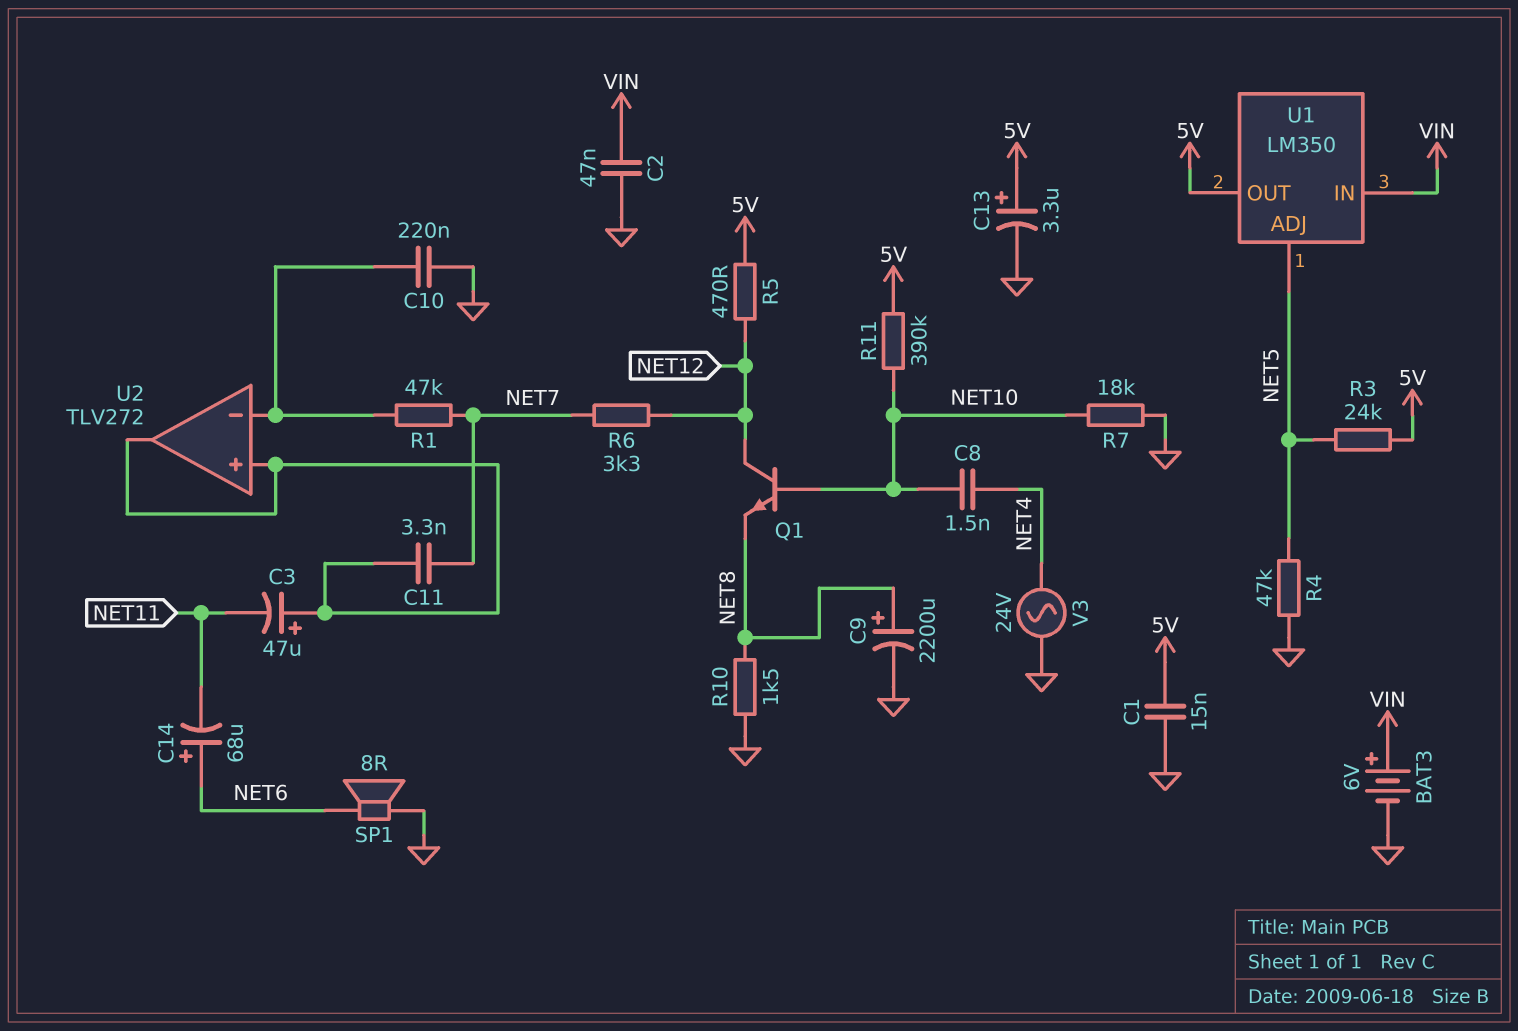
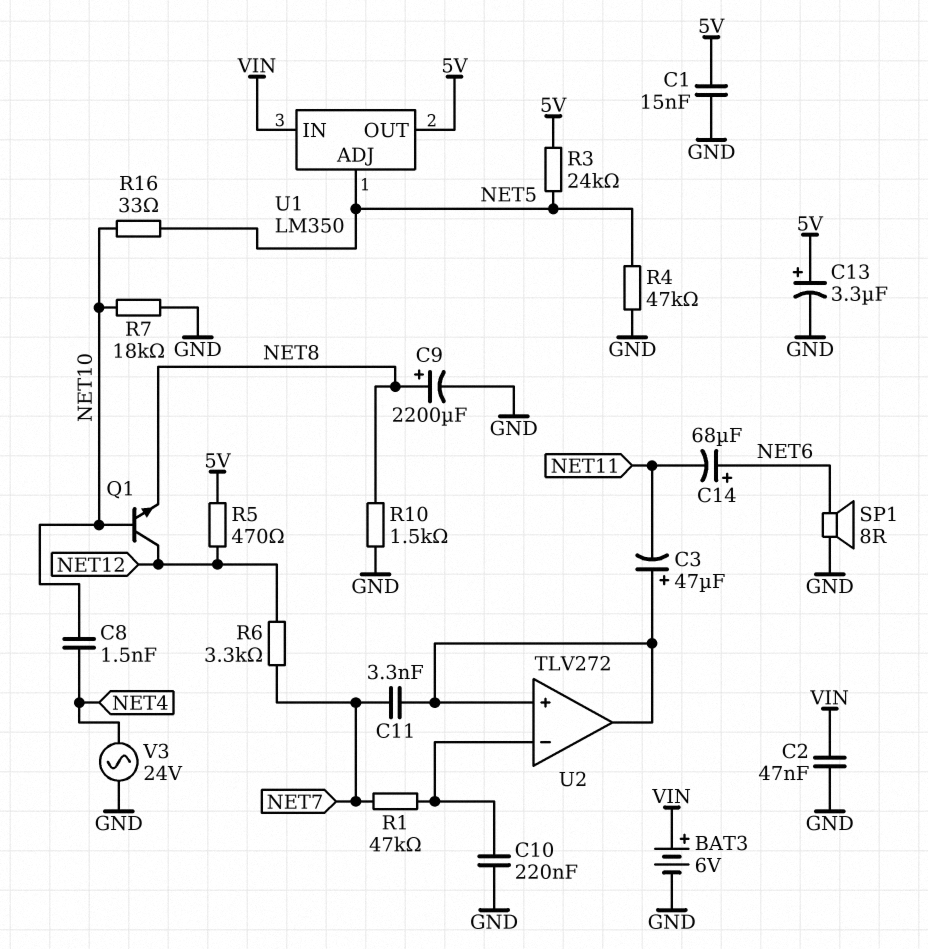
R11: 390k (5V, NET10) -> none
R16: none -> 33 (NET5, NET10)

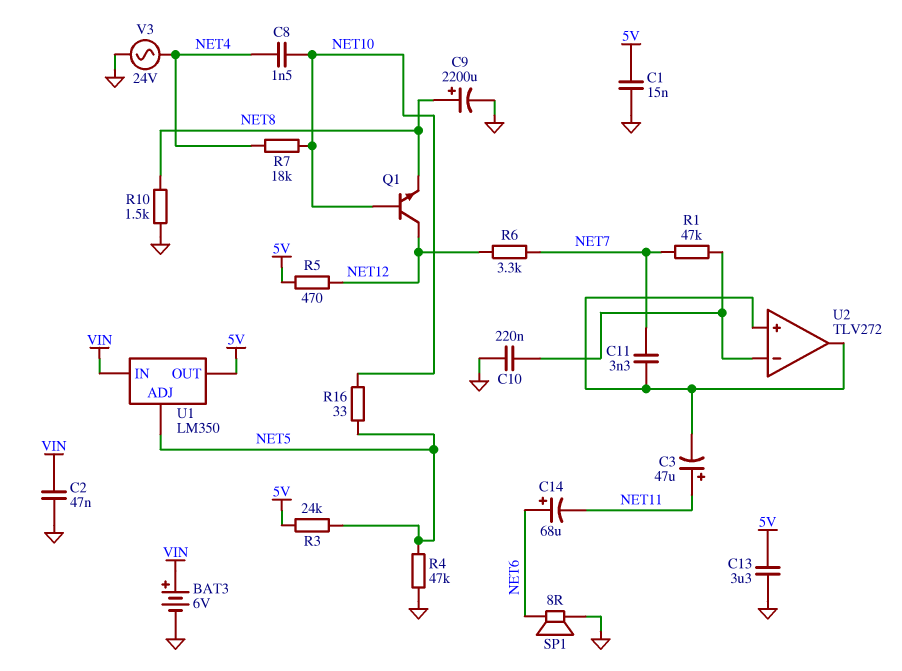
C3: 47uF (plus U2/in+, minus NET11) -> 47uF (plus NET11, minus U2/in+)
C13: 3.3uF (plus 5V, minus GND) -> 3.3uF (5V, GND)
R7: 18k (GND, NET10) -> 18k (NET4, NET10)

